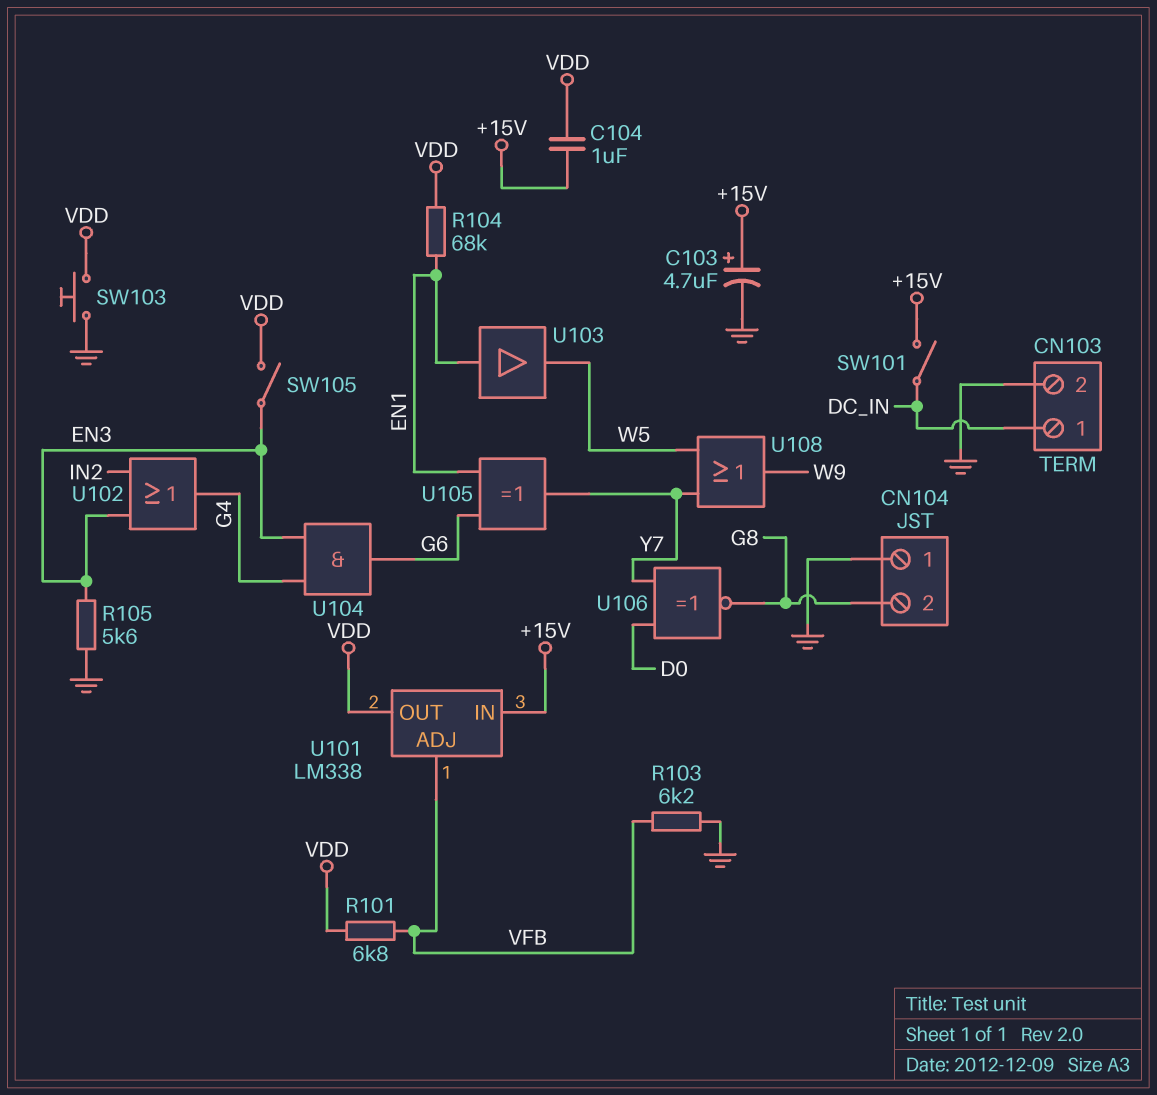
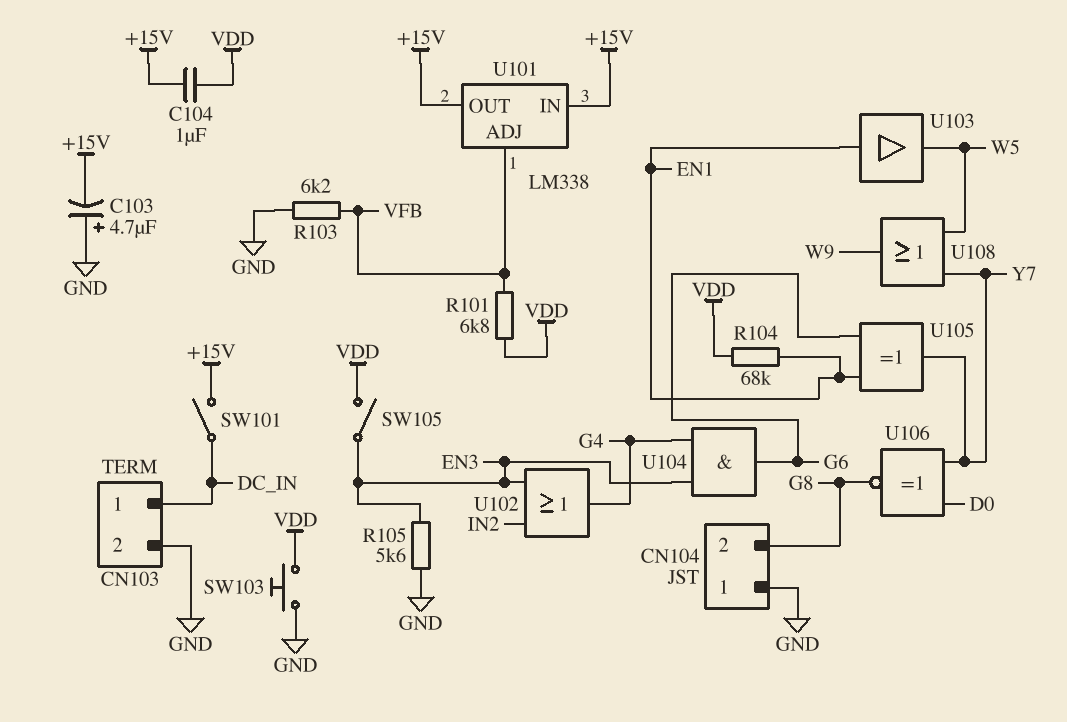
C103: 4.7uF (plus +15V, minus GND) -> 4.7uF (plus GND, minus +15V)
U101 pin OUT: VDD -> +15V

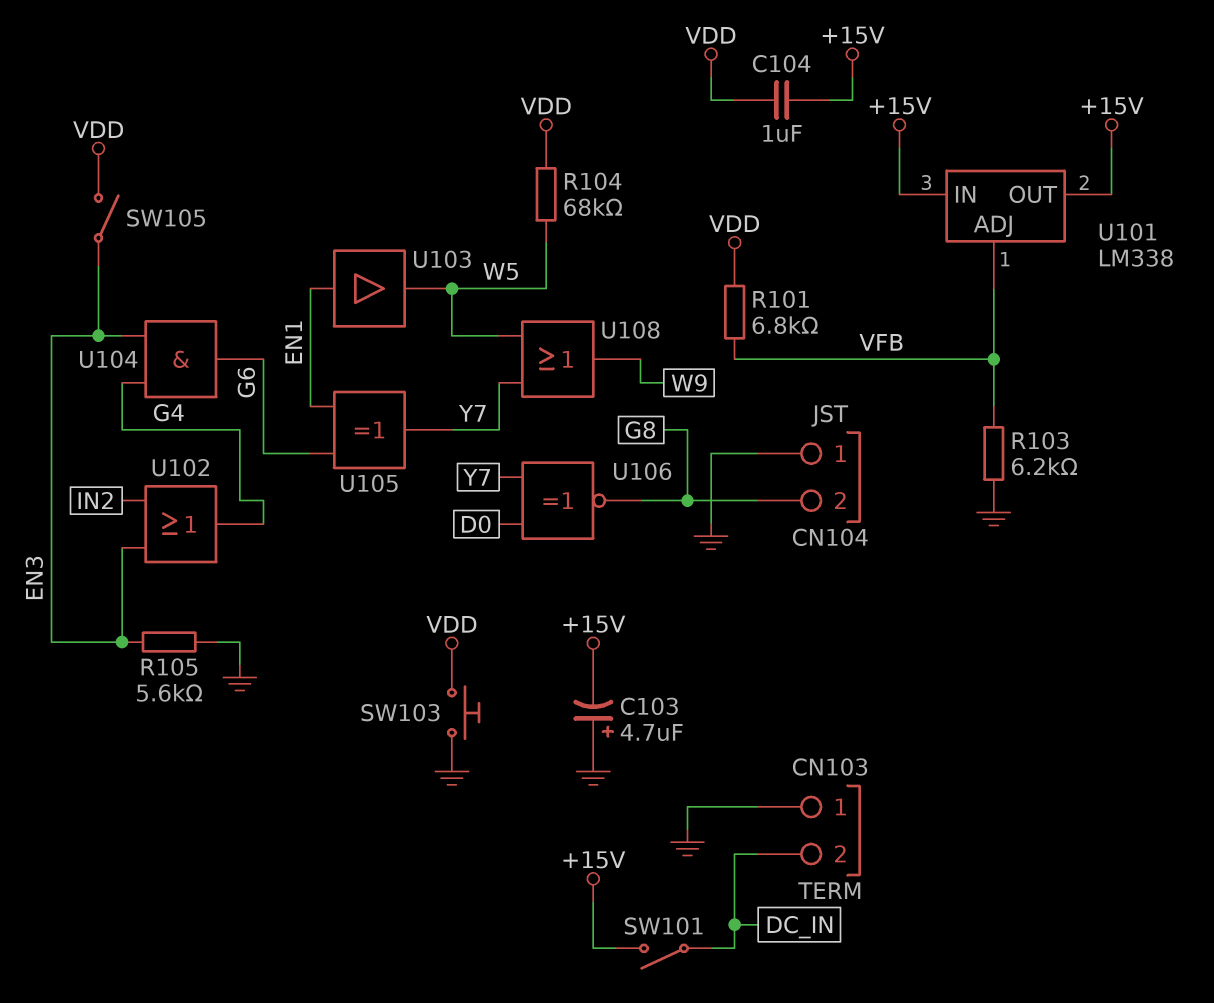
CN103 pin 1: DC_IN -> GND
CN103 pin 2: GND -> DC_IN
R104: 68k (EN1, VDD) -> 68k (VDD, W5)

